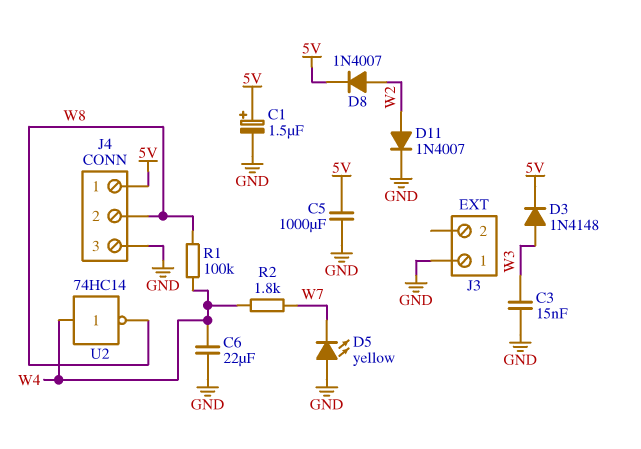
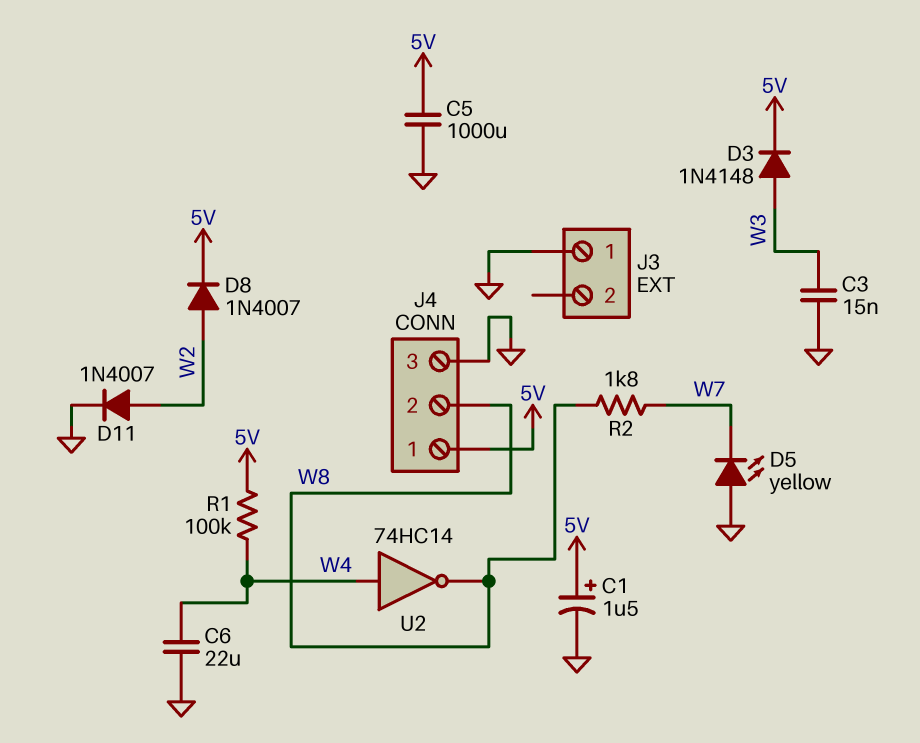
R1: 100k (W4, W8) -> 100k (5V, W4)
R2: 1.8k (W4, W7) -> 1.8k (W7, W8)

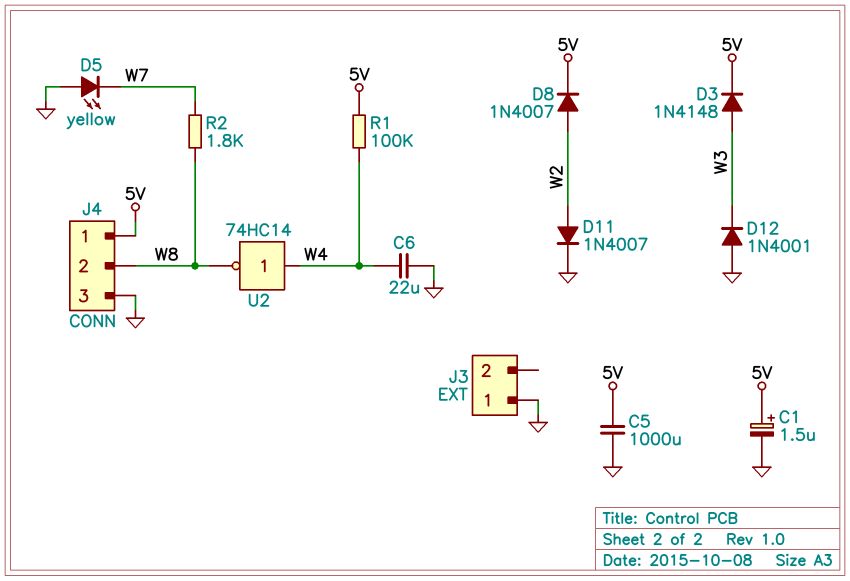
C3: 15nF (GND, W3) -> none
D12: none -> diode 1N4001 (A GND, K W3)

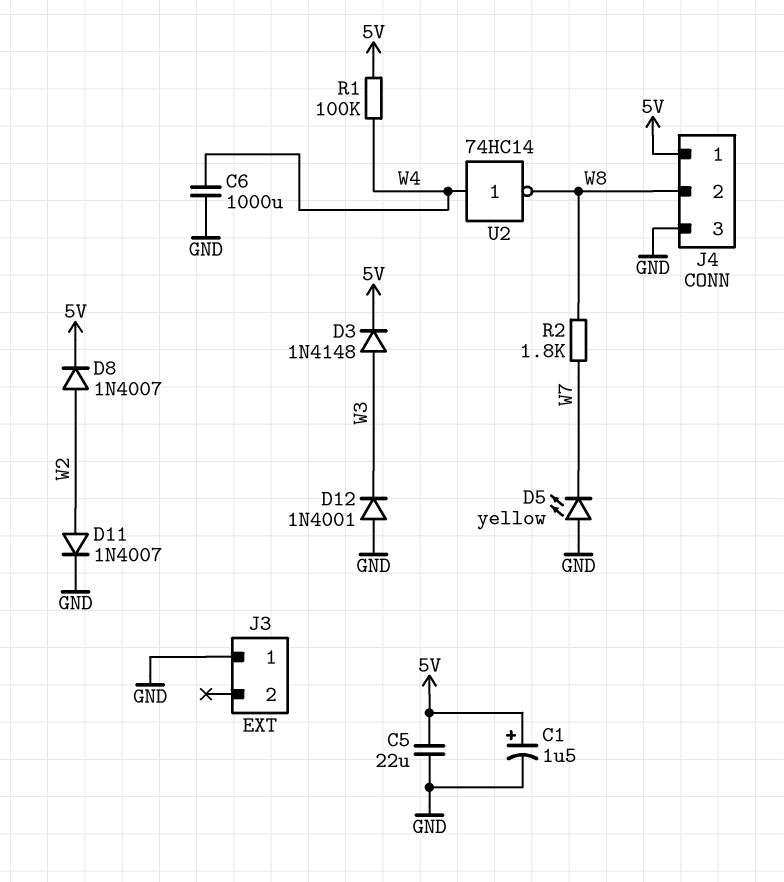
C5: 1000uF (5V, GND) -> 22uF (5V, GND)
C6: 22uF (GND, W4) -> 1000uF (GND, W4)

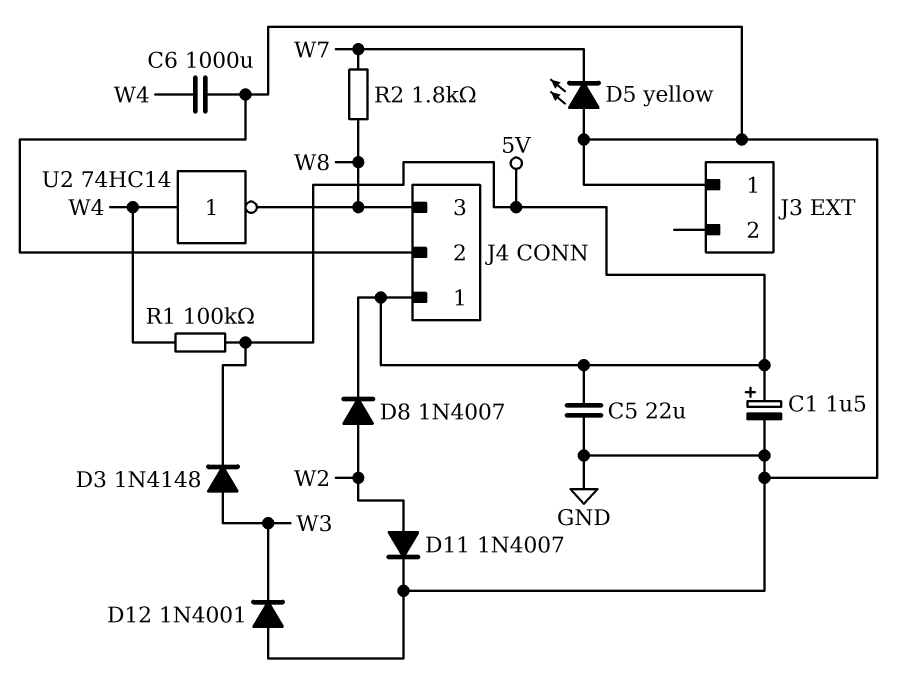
J4 pin 2: W8 -> GND
J4 pin 3: GND -> W8

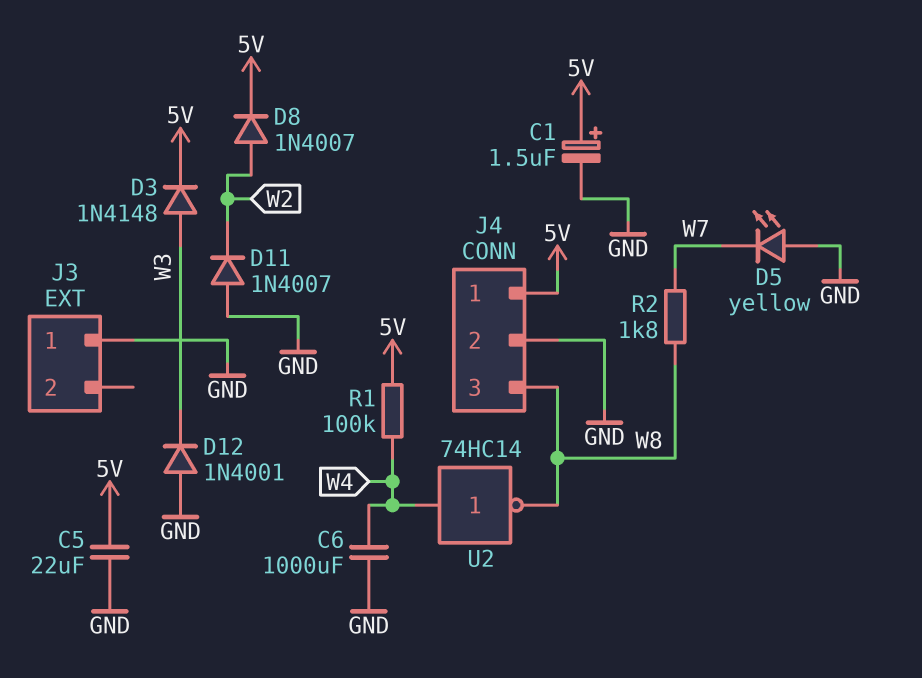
D11: diode 1N4007 (A W2, K GND) -> diode 1N4007 (A GND, K W2)

